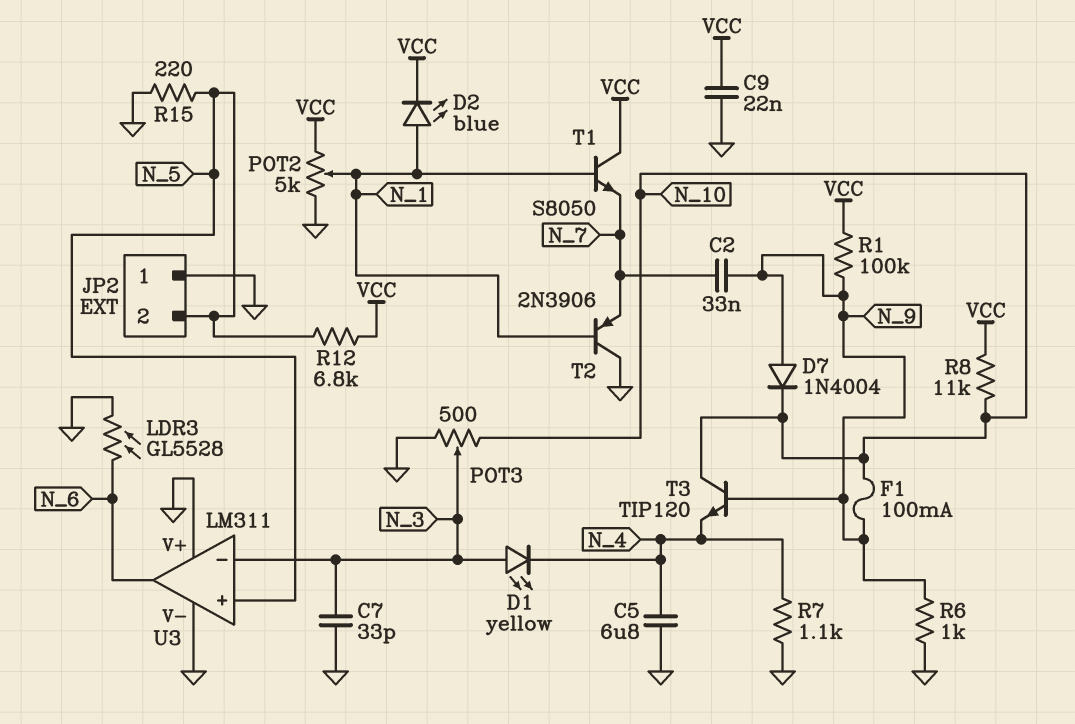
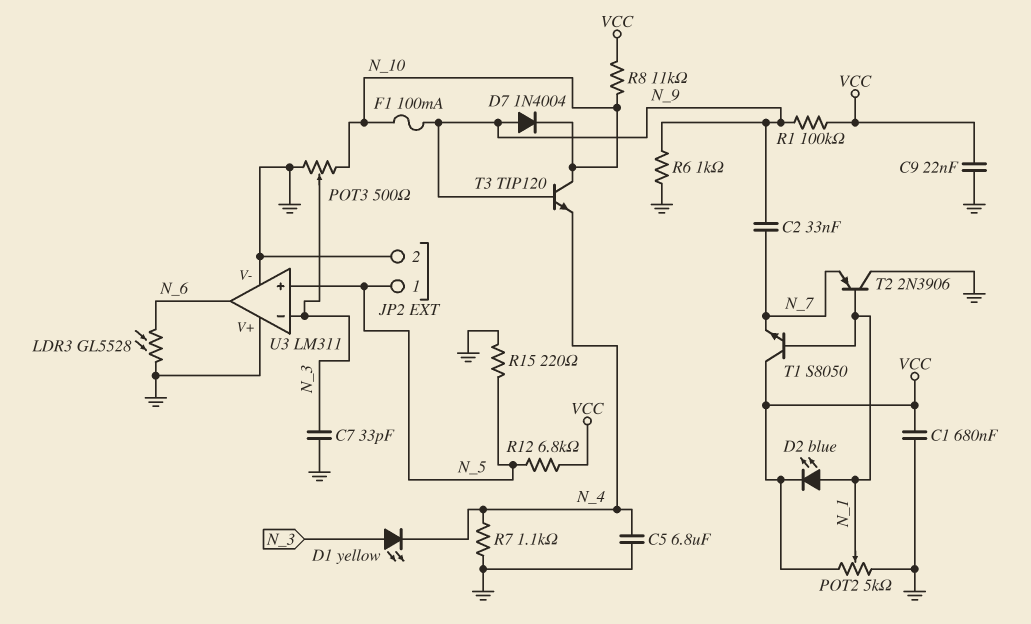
C1: none -> 680nF (GND, VCC)
JP2 pin 1: GND -> N_5
JP2 pin 2: N_5 -> GND

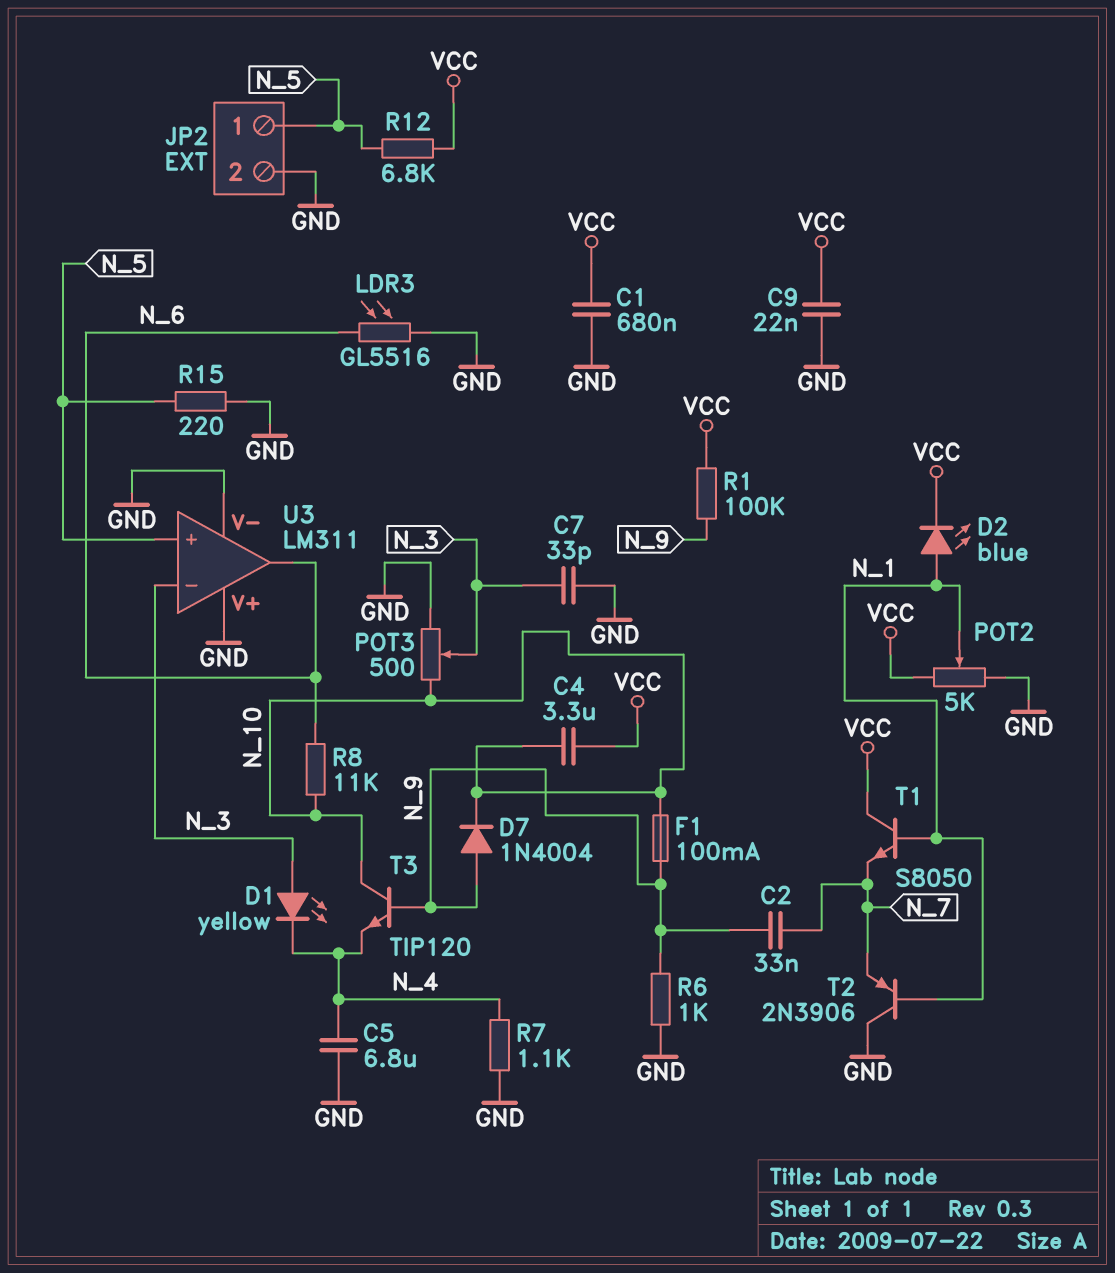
C4: none -> 3.3uF (N_10, VCC)
LDR3: GL5528 (GND, N_6) -> GL5516 (GND, N_6)
R8: 11k (N_10, VCC) -> 11k (N_6, N_10)

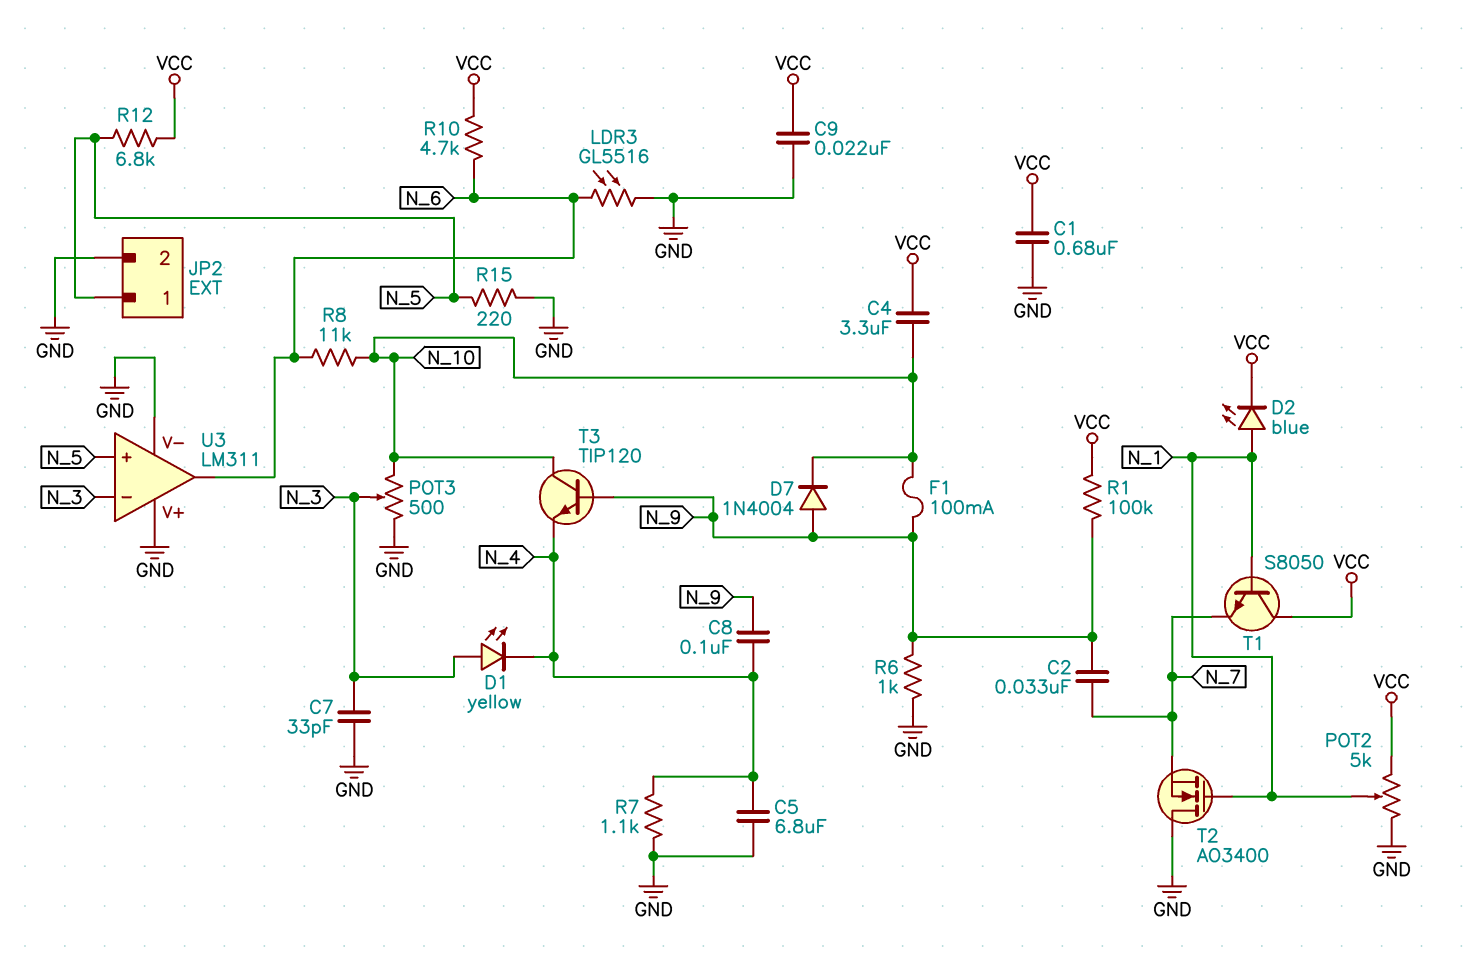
C8: none -> 100nF (N_4, N_9)
R10: none -> 4.7k (N_6, VCC)
T2: PNP 2N3906 (B N_1, C GND, E N_7) -> NMOS AO3400 (G N_1, D GND, S N_7)

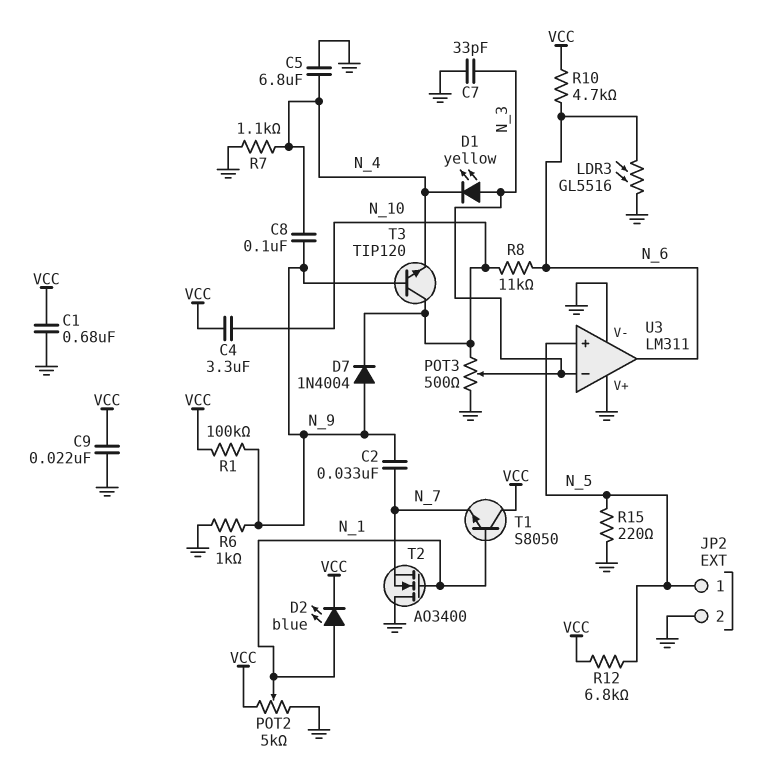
F1: 100mA (N_9, N_10) -> none

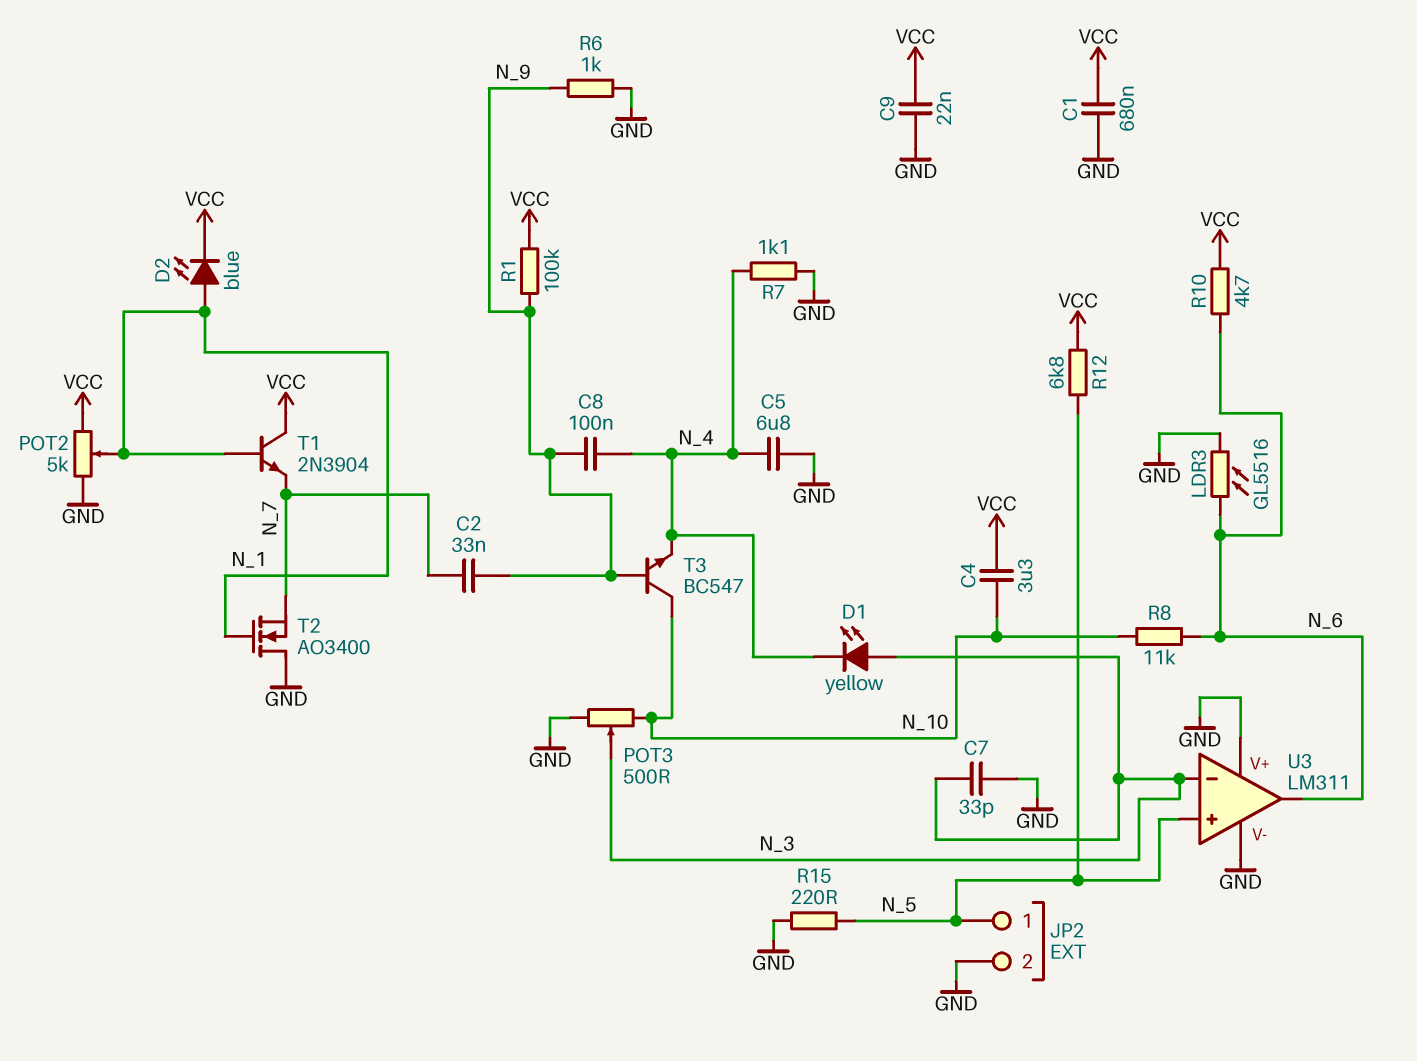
D7: diode 1N4004 (A N_9, K N_10) -> none
T1: NPN S8050 (B N_1, C VCC, E N_7) -> NPN 2N3904 (B N_1, C VCC, E N_7)
T3: NPN TIP120 (B N_9, C N_10, E N_4) -> NPN BC547 (B N_9, C N_10, E N_4)

